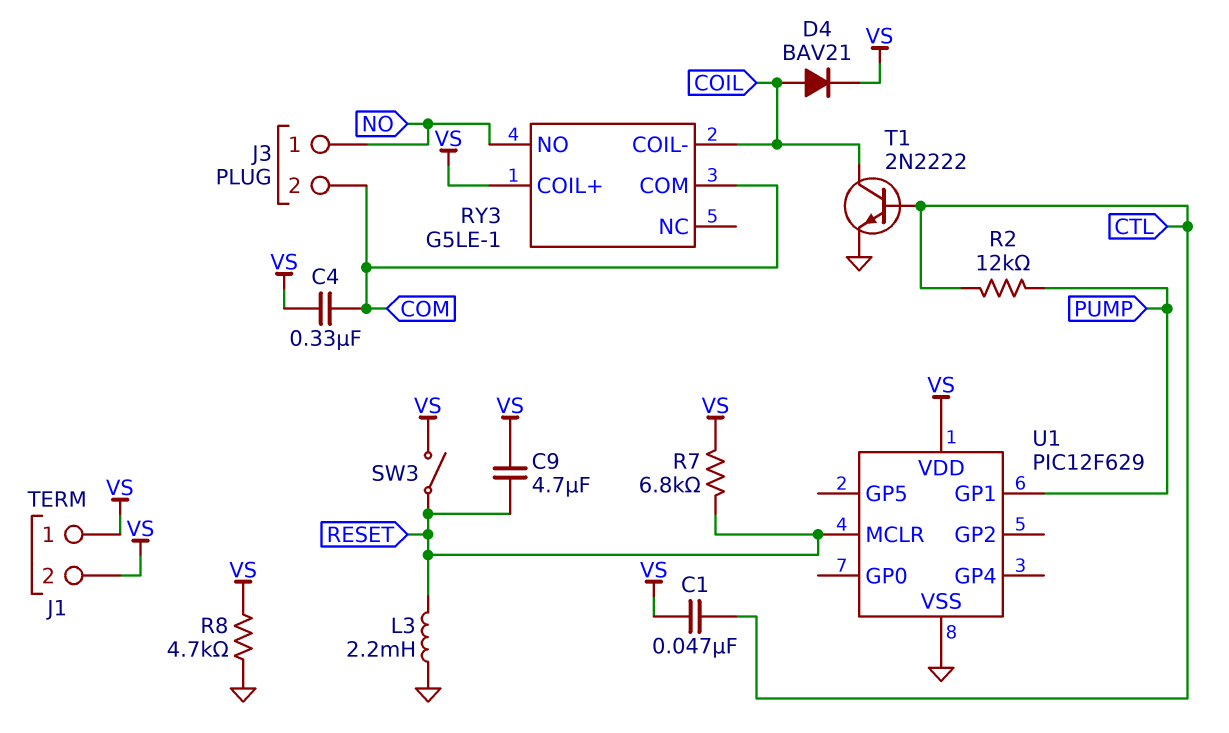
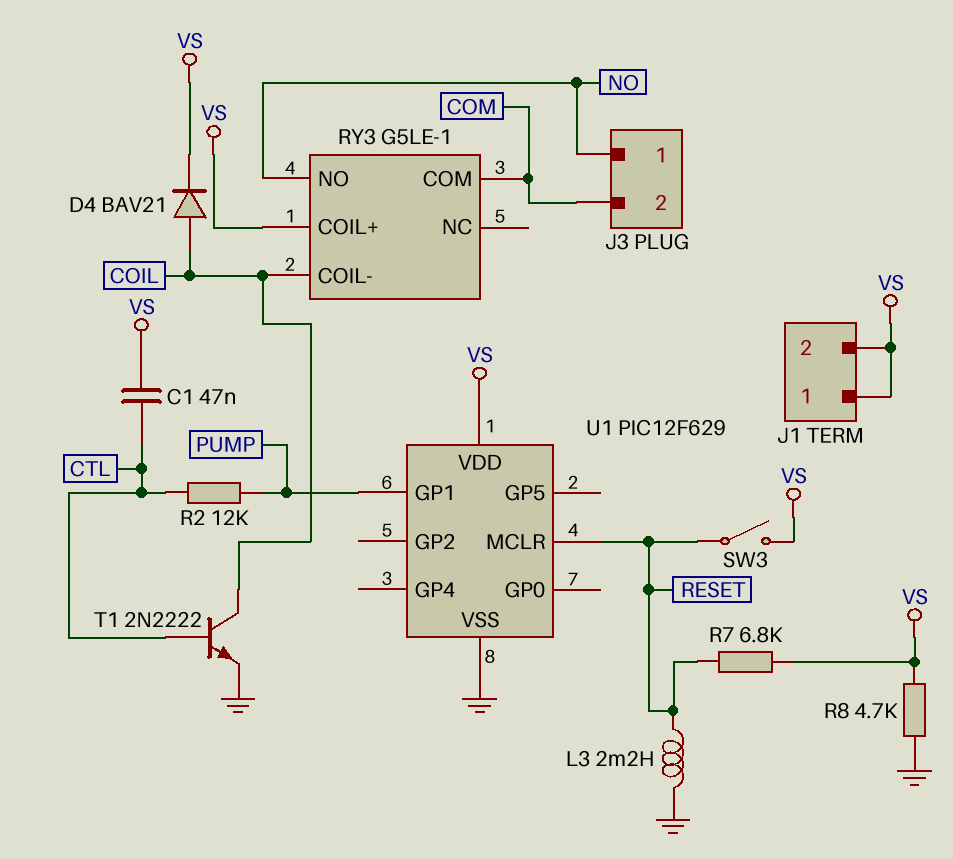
C4: 330nF (COM, VS) -> none
C9: 4.7uF (RESET, VS) -> none

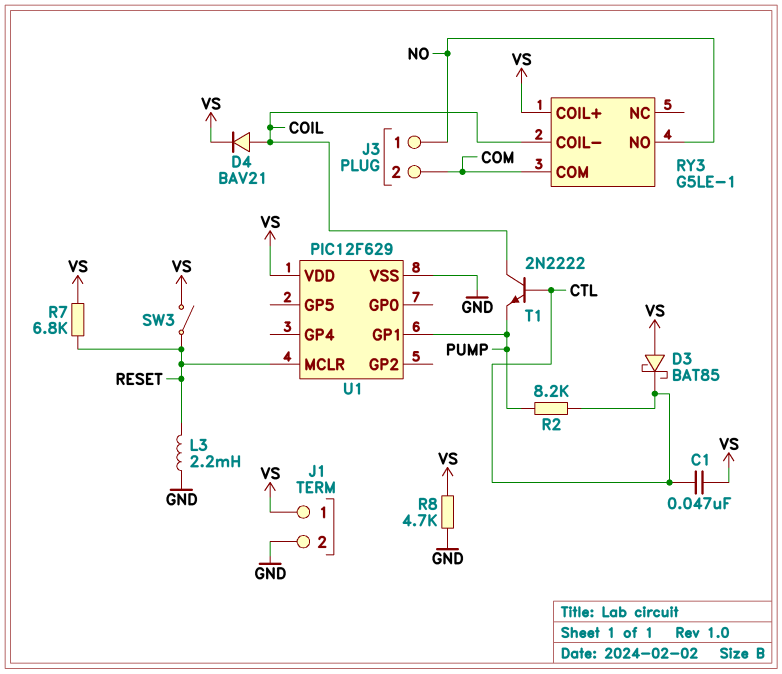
D3: none -> schottky BAT85 (A VS, K CTL)
J1 pin 2: VS -> GND
R2: 12k (CTL, PUMP) -> 8.2k (CTL, PUMP)
T1: NPN 2N2222 (B CTL, C COIL, E GND) -> NPN 2N2222 (B CTL, C COIL, E PUMP)

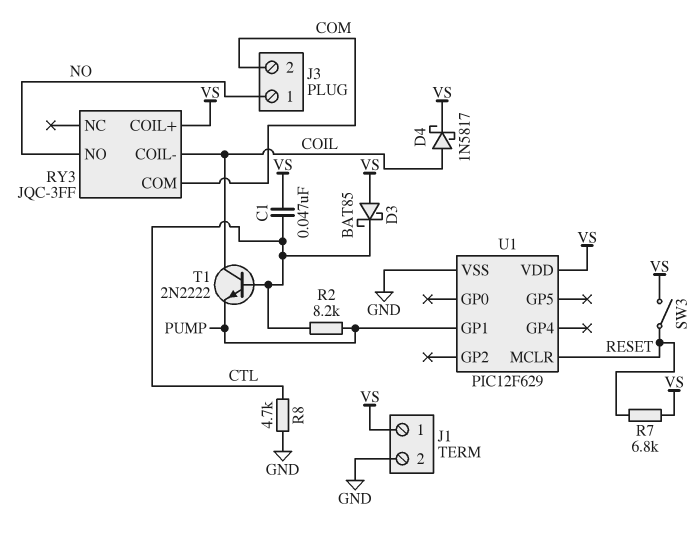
D4: diode BAV21 (A COIL, K VS) -> schottky 1N5817 (A COIL, K VS)
L3: 2.2mH (GND, RESET) -> none
R8: 4.7k (GND, VS) -> 4.7k (CTL, GND)
RY3: G5LE-1 -> JQC-3FF

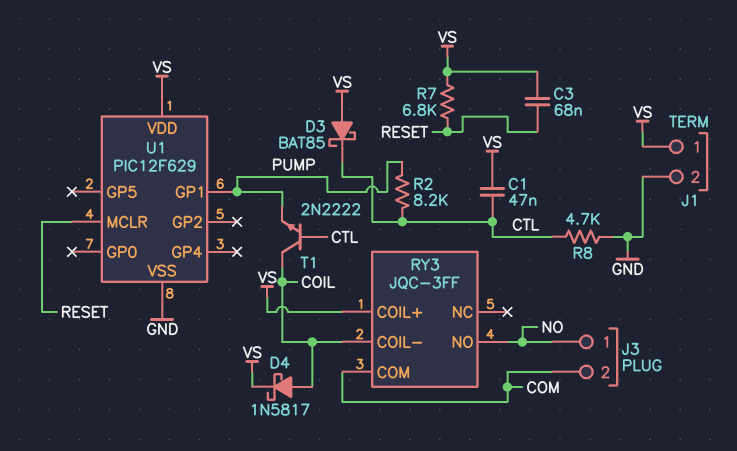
C3: none -> 68nF (RESET, VS)
SW3: switch (RESET, VS) -> none

